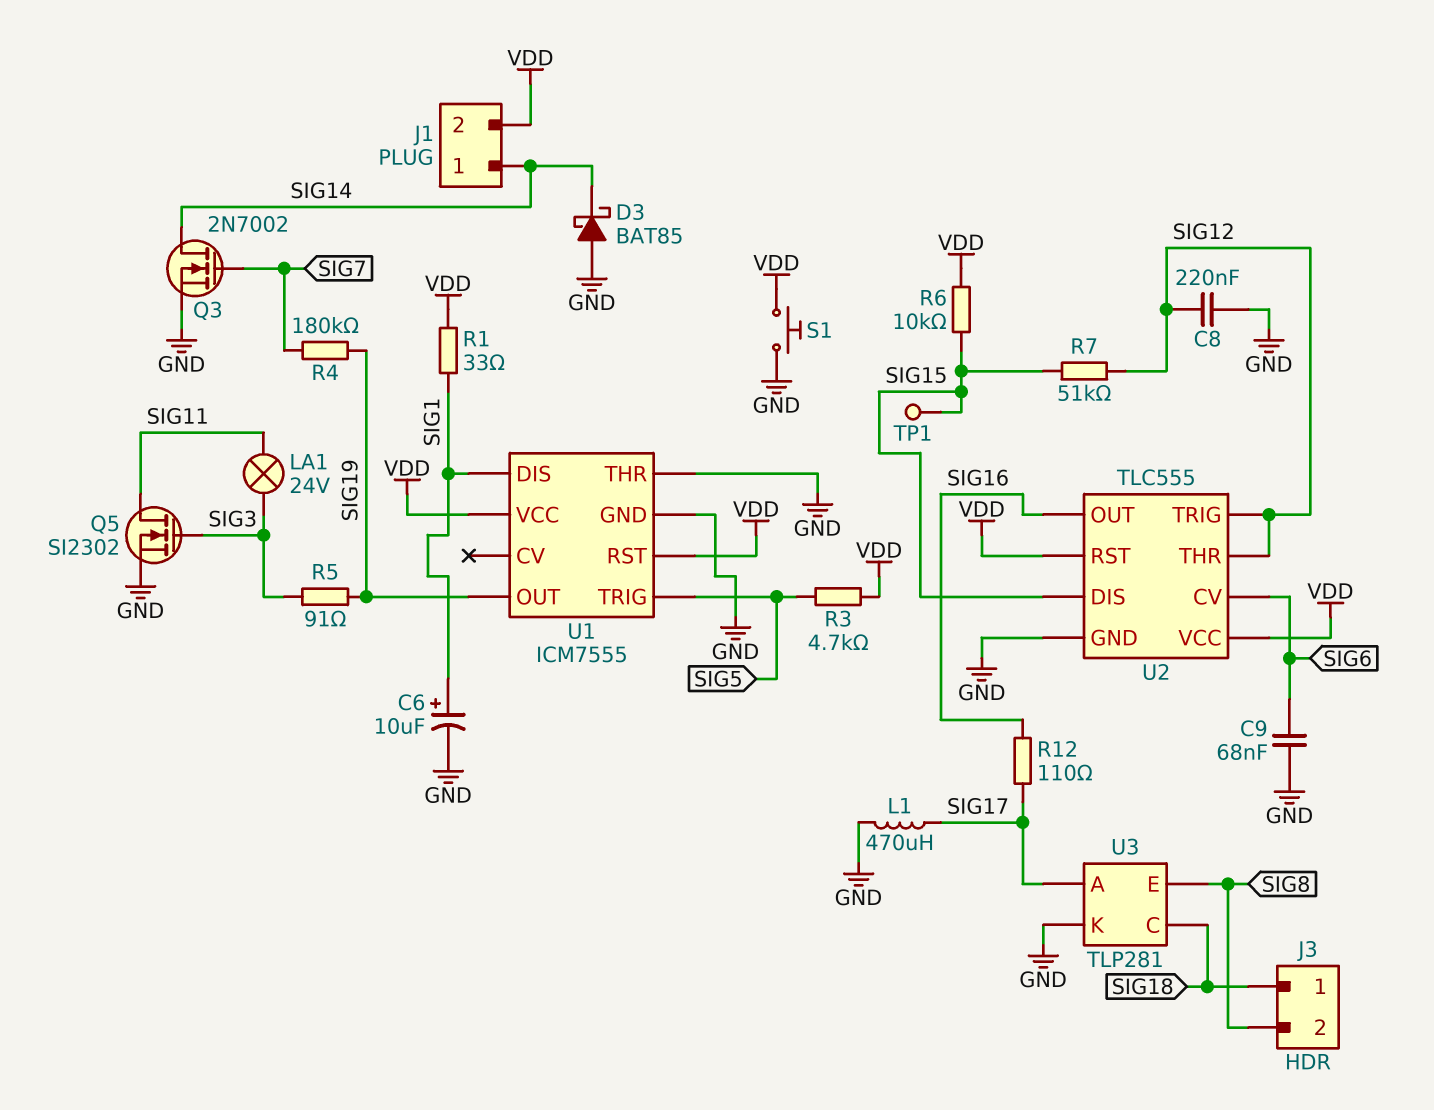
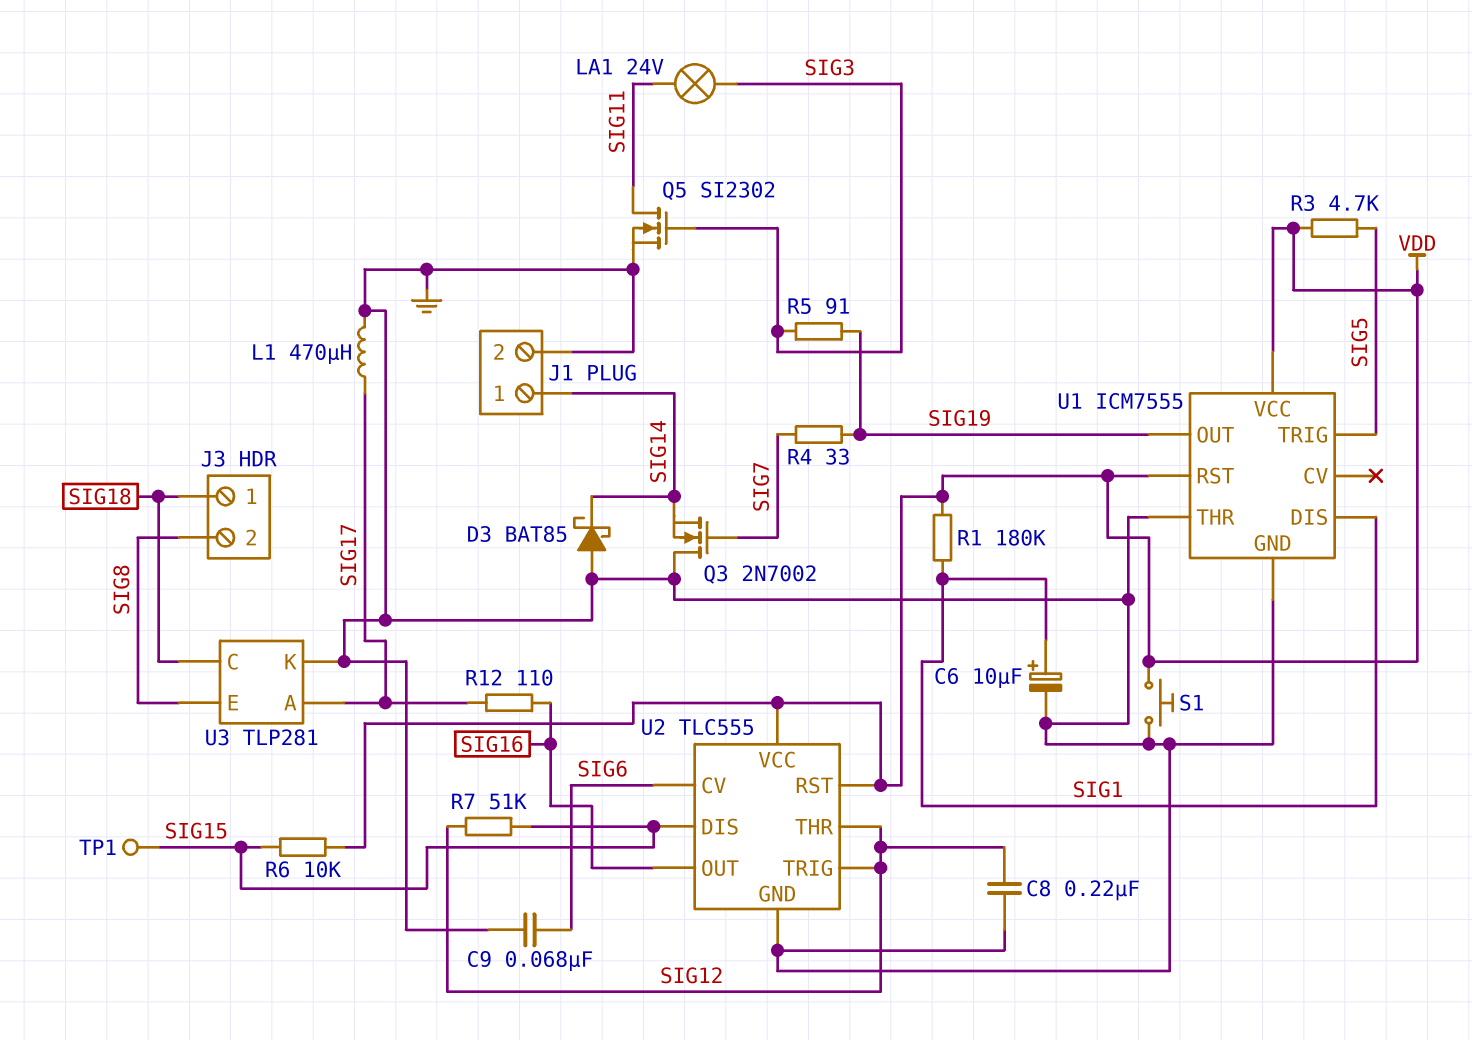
J1 pin 2: VDD -> GND
Q3: NMOS 2N7002 (G SIG7, D SIG14, S GND) -> NMOS 2N7002 (G SIG7, D GND, S SIG14)
R1: 33 (SIG1, VDD) -> 180k (SIG1, VDD)
R4: 180k (SIG7, SIG19) -> 33 (SIG7, SIG19)

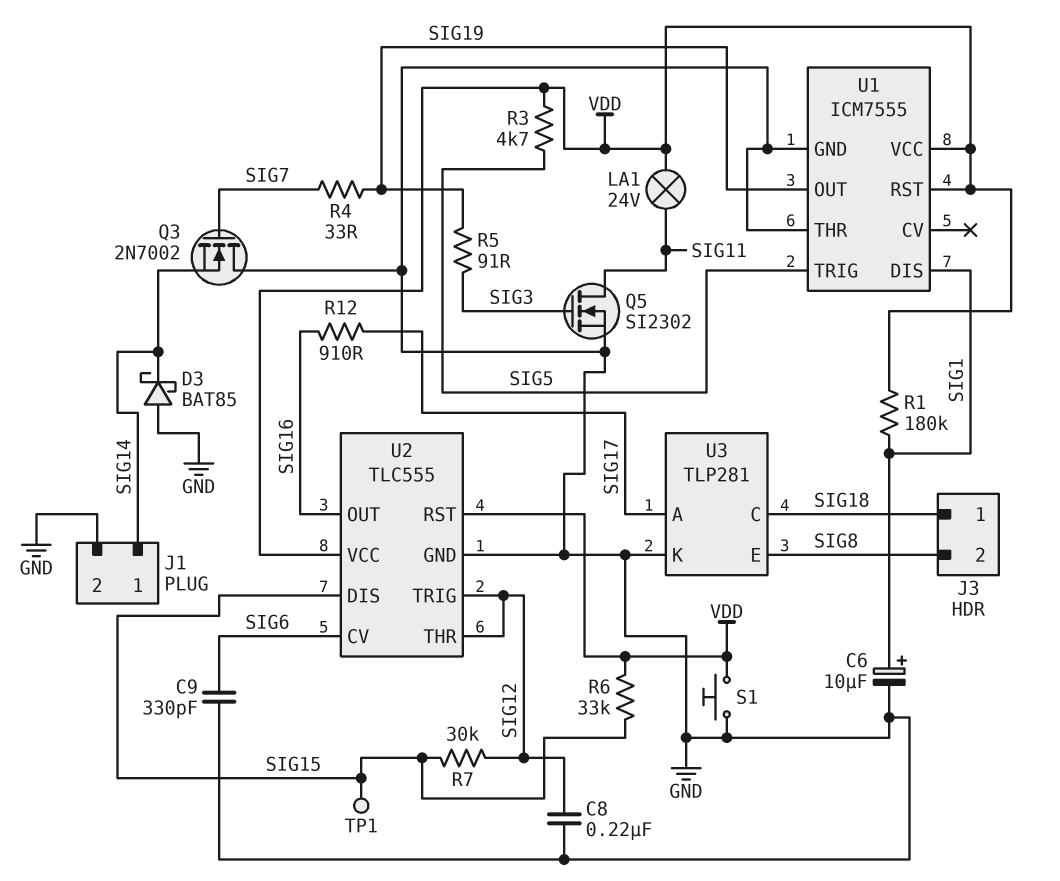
C9: 68nF (GND, SIG6) -> 330pF (GND, SIG6)
L1: 470uH (GND, SIG17) -> none
LA1: lamp 24V (SIG3, SIG11) -> lamp 24V (SIG11, VDD)
R6: 10k (SIG15, VDD) -> 33k (SIG15, VDD)
R7: 51k (SIG12, SIG15) -> 30k (SIG12, SIG15)
R12: 110 (SIG16, SIG17) -> 910 (SIG16, SIG17)

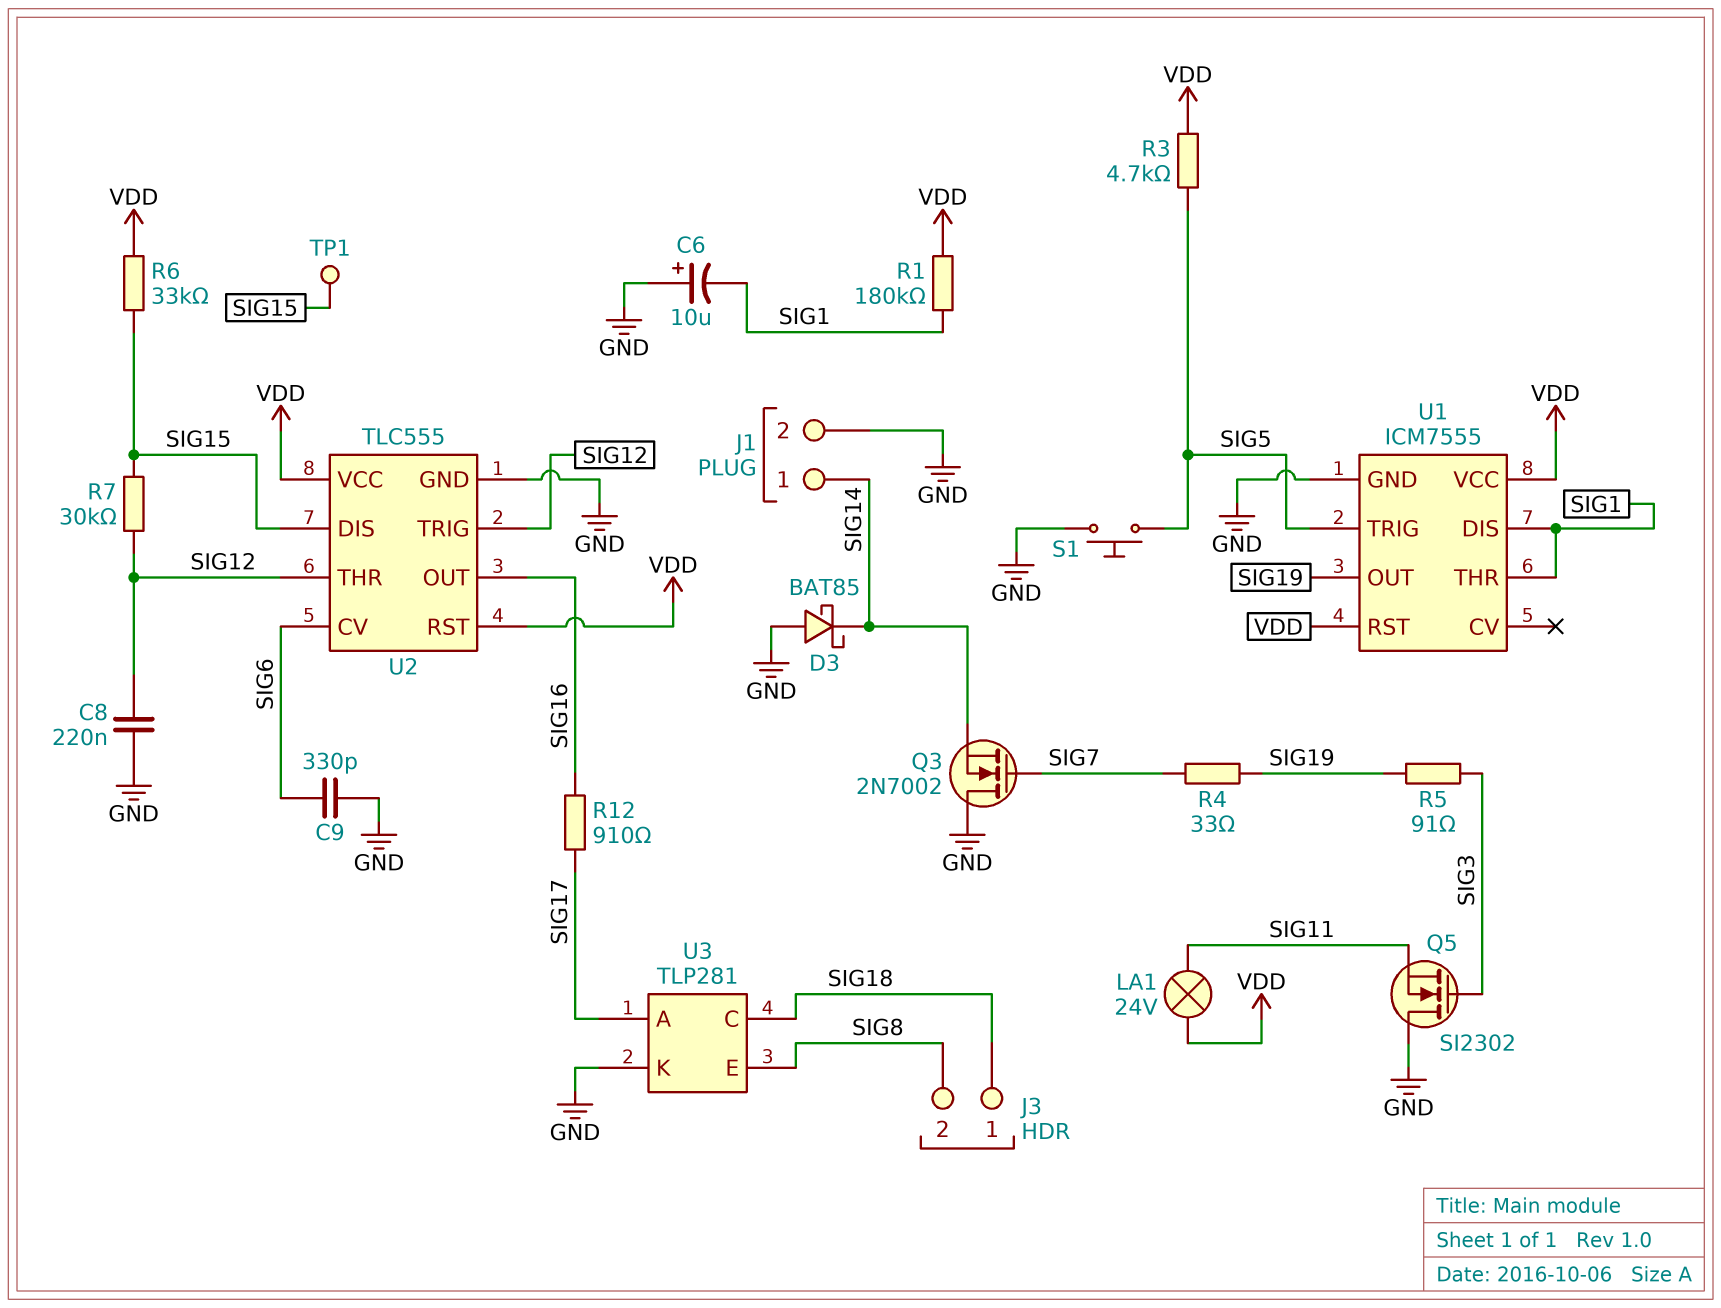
C6: 10uF (plus SIG1, minus GND) -> 10uF (plus GND, minus SIG1)
Q5: NMOS SI2302 (G SIG3, D SIG11, S GND) -> NMOS SI2302 (G SIG3, D GND, S SIG11)
S1: button (GND, VDD) -> button (GND, SIG5)
U1 pin THR: GND -> SIG1

